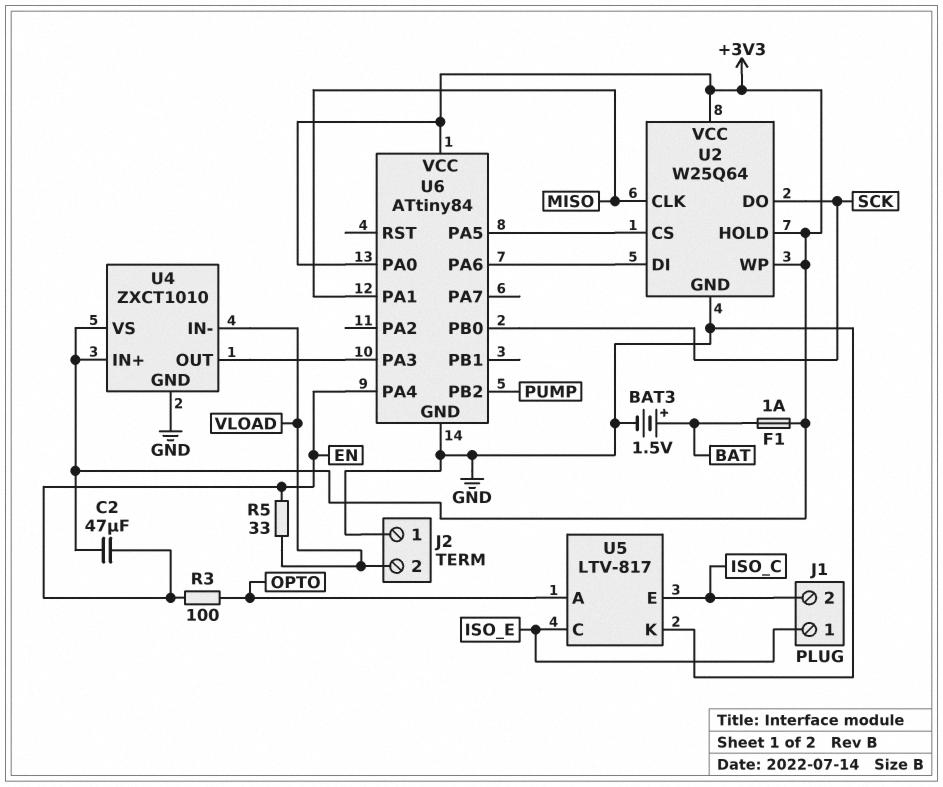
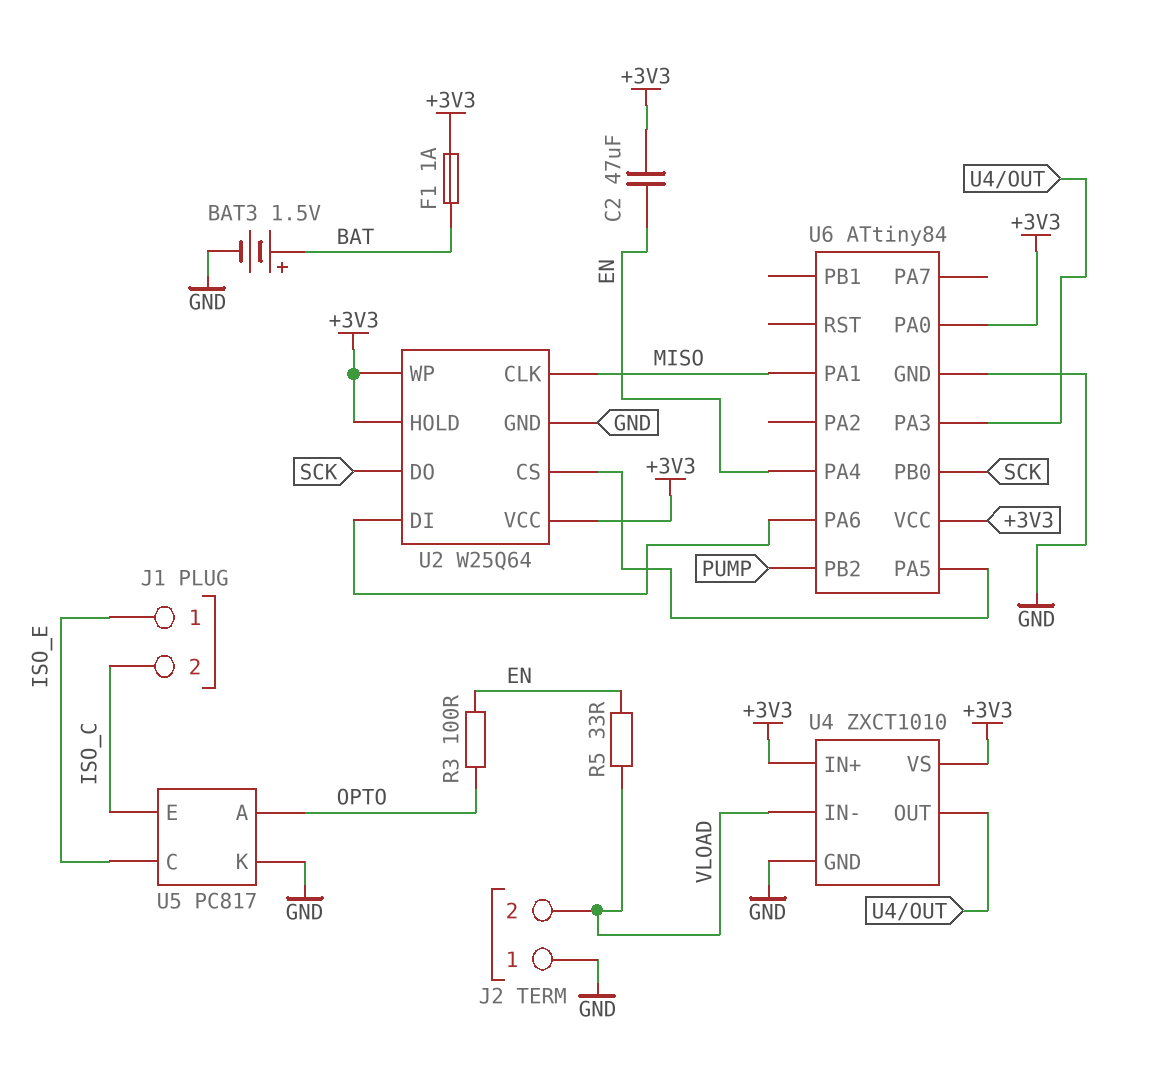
U5: LTV-817 -> PC817

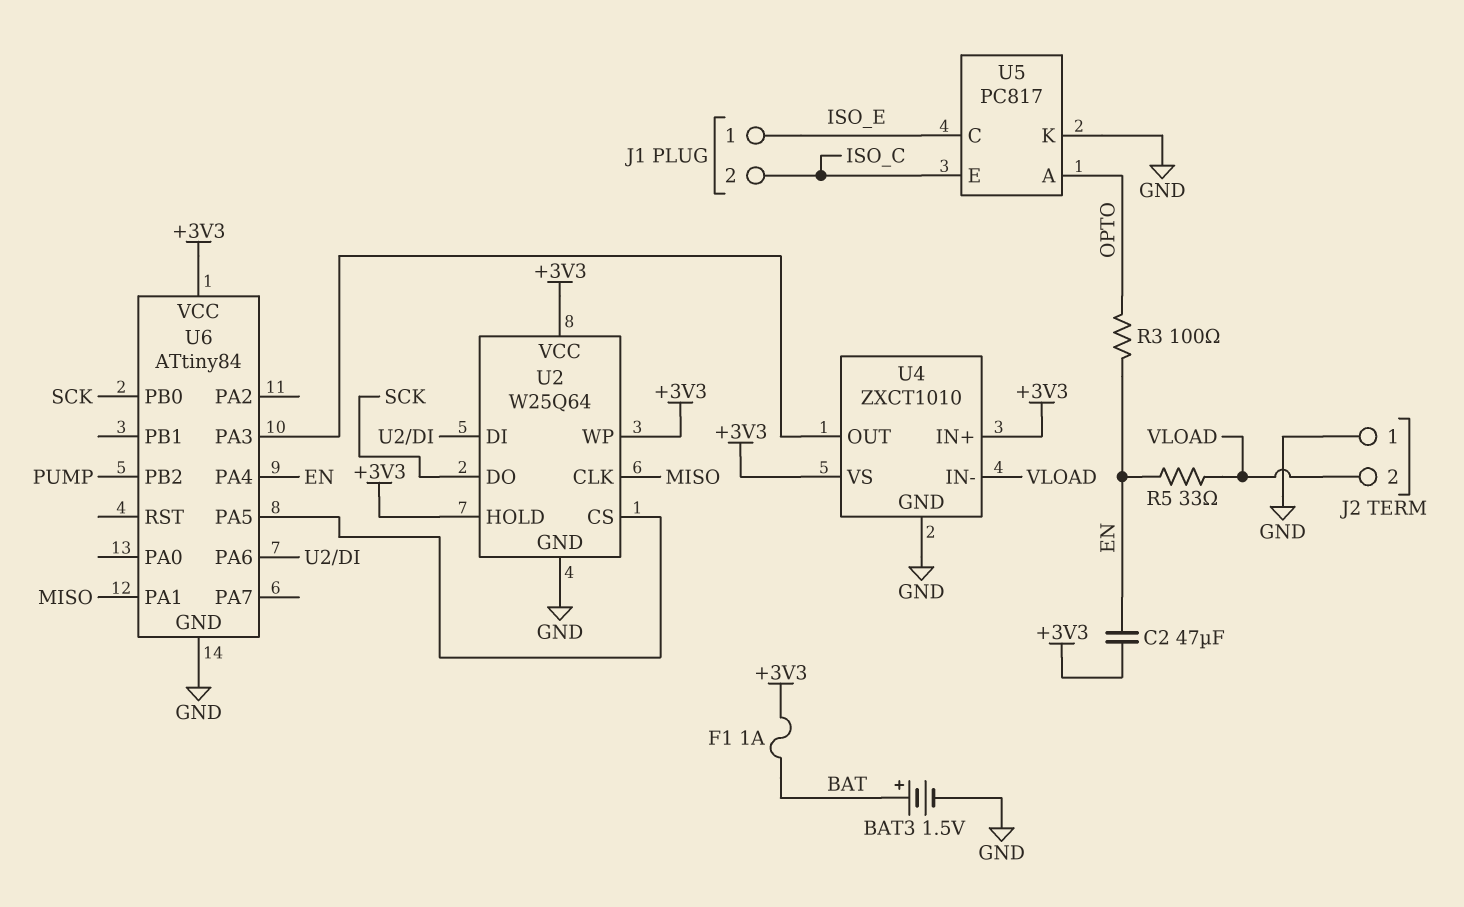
U6 pin PA0: +3V3 -> none

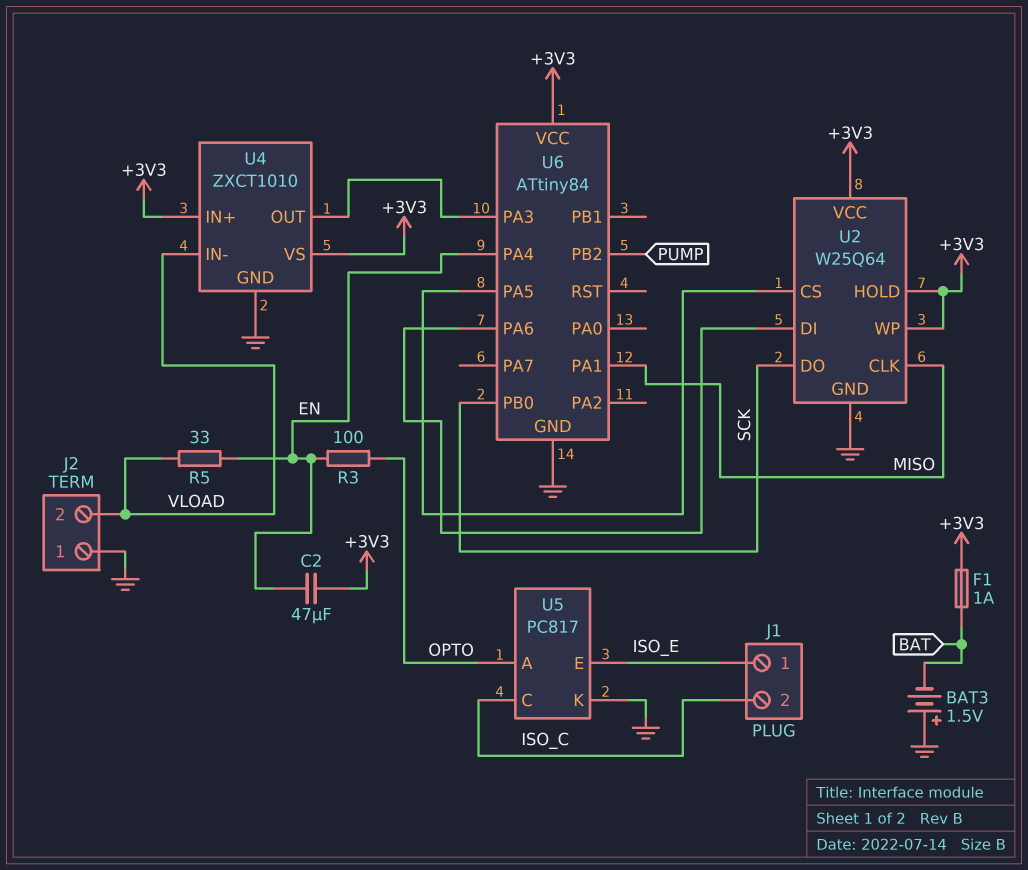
BAT3: 1.5V (plus BAT, minus GND) -> 1.5V (plus GND, minus BAT)
U5 pin C: ISO_E -> ISO_C
U5 pin E: ISO_C -> ISO_E

